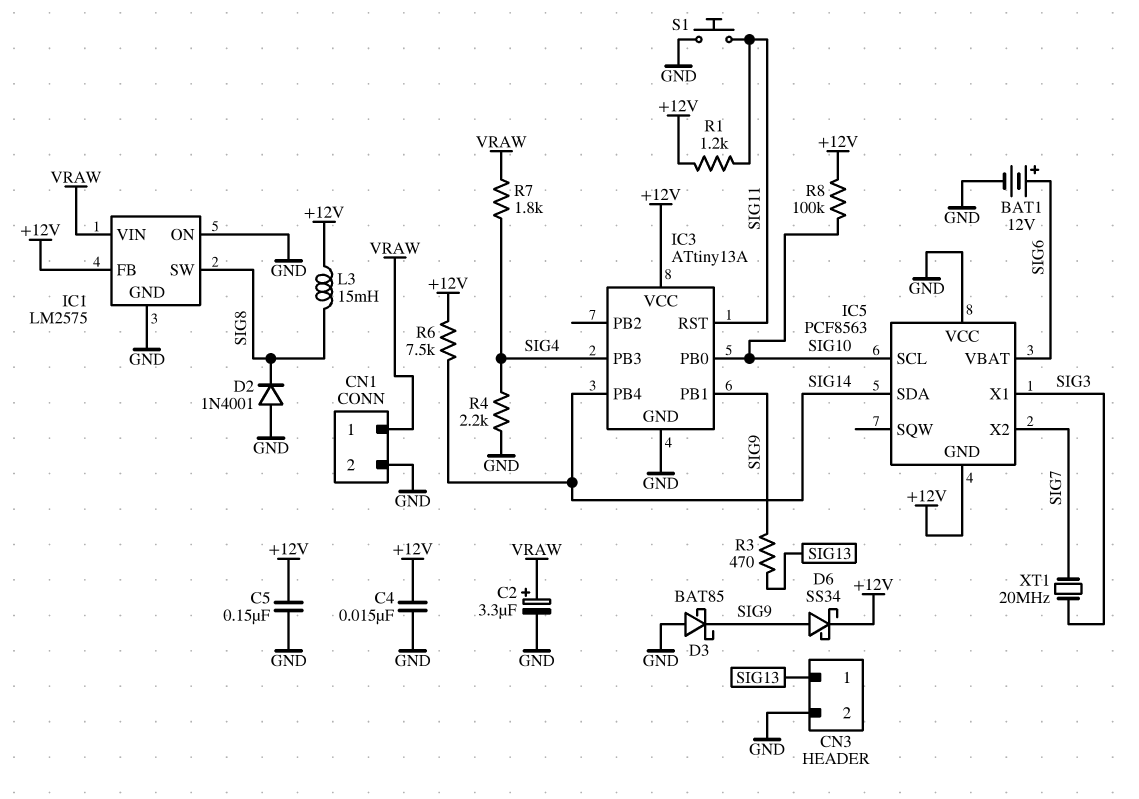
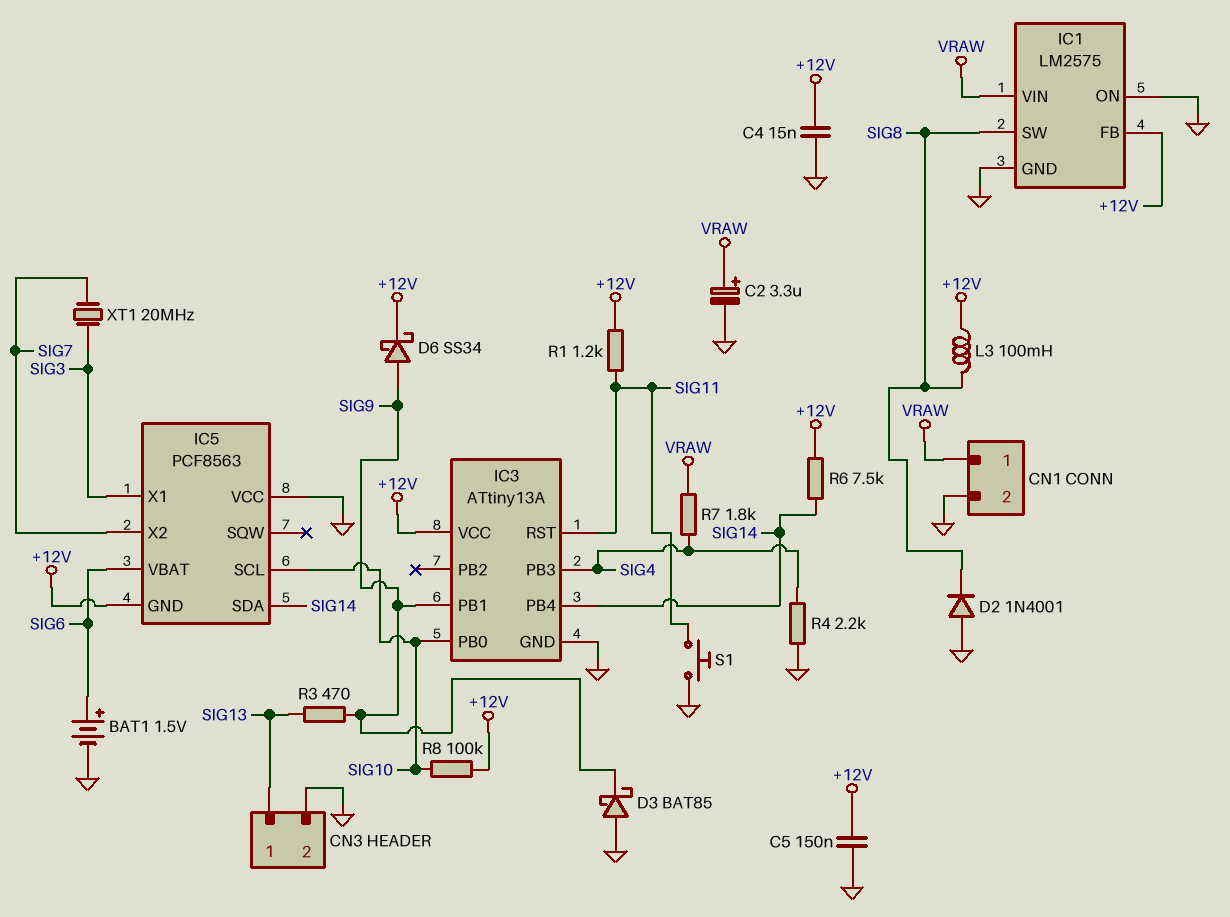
BAT1: 12V (plus SIG6, minus GND) -> 1.5V (plus SIG6, minus GND)
L3: 15mH (+12V, SIG8) -> 100mH (+12V, SIG8)

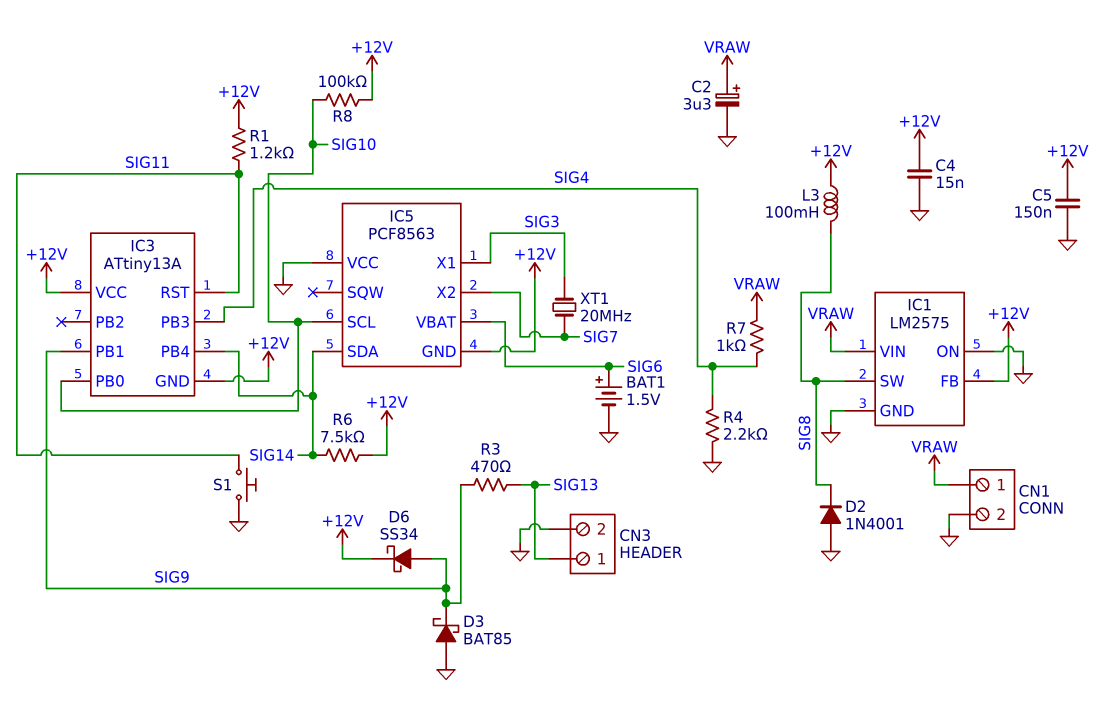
IC3 pin GND: GND -> +12V
R7: 1.8k (SIG4, VRAW) -> 1k (SIG4, VRAW)

